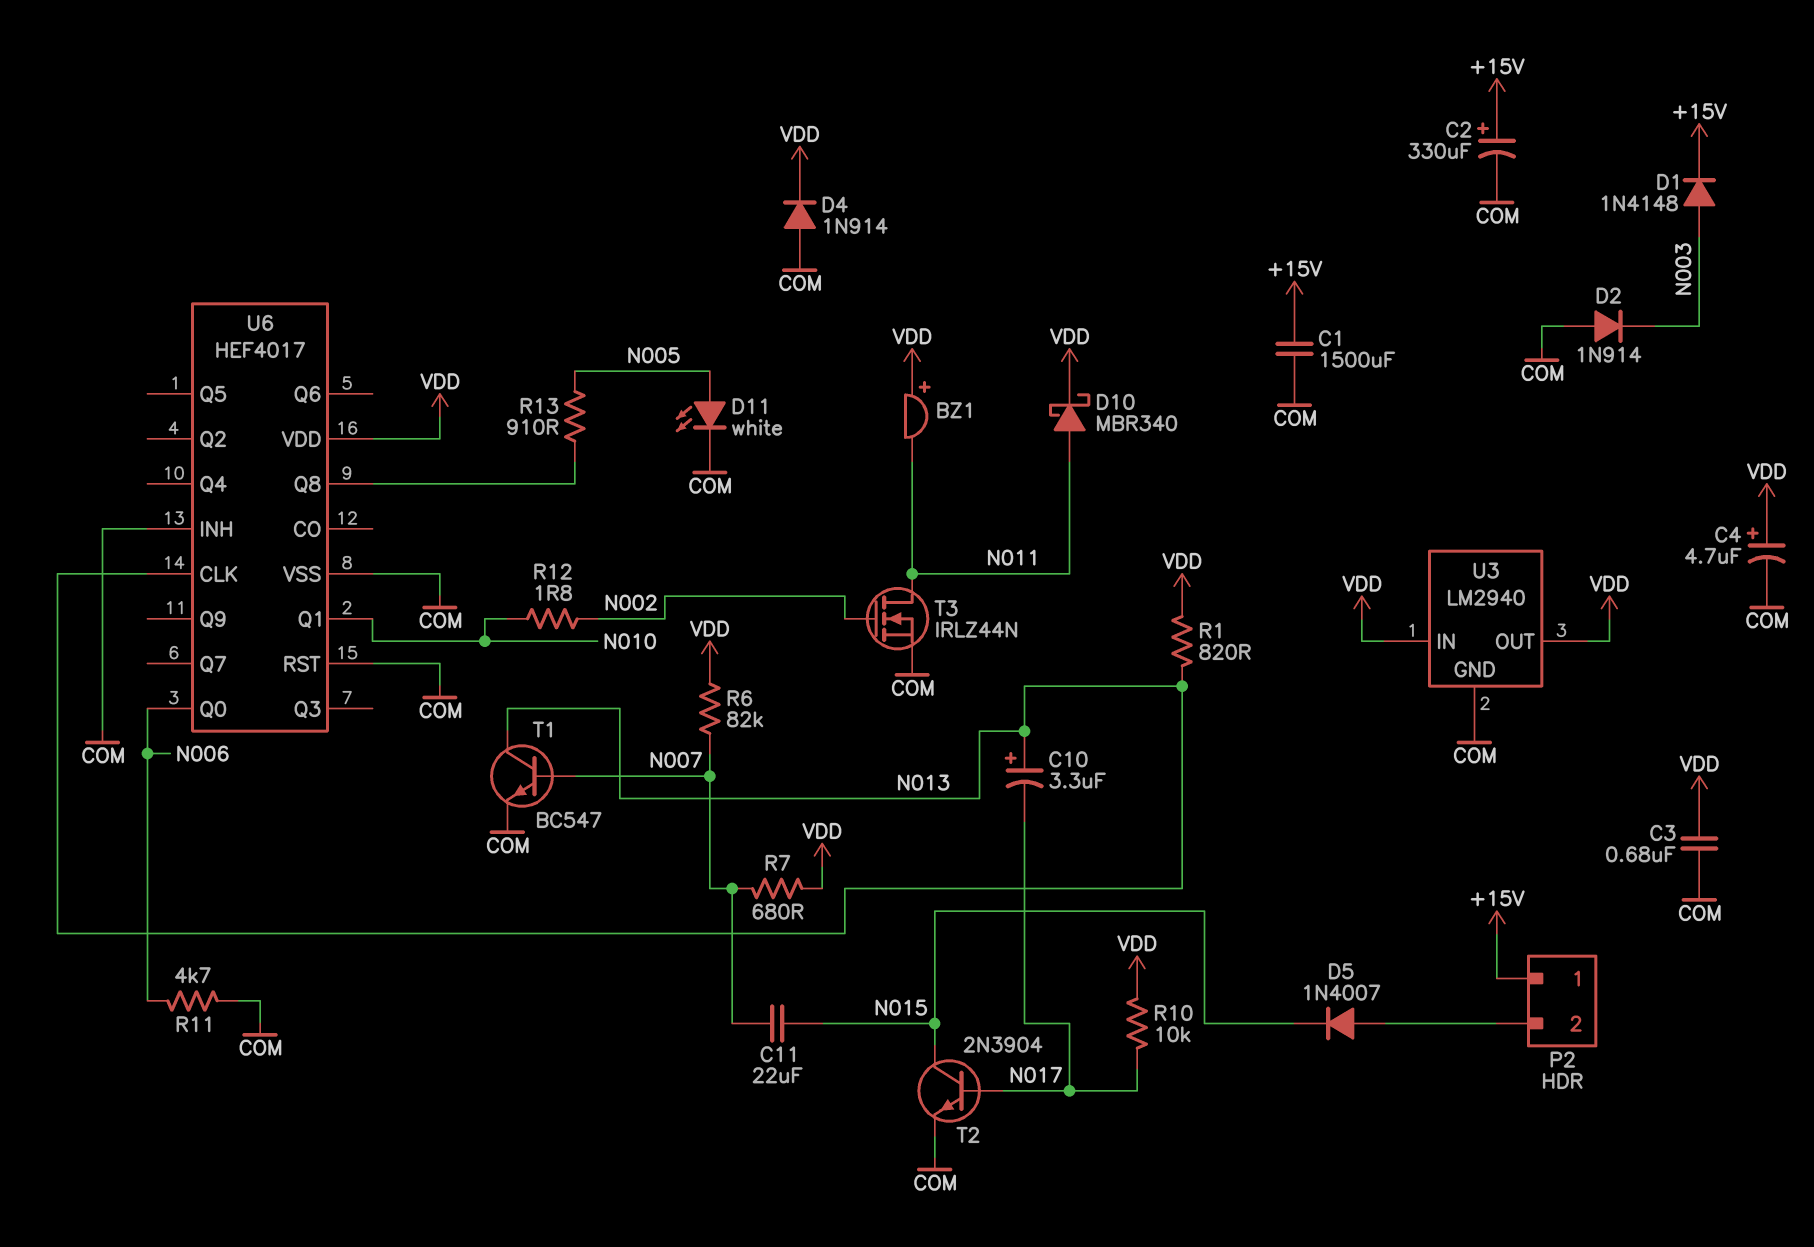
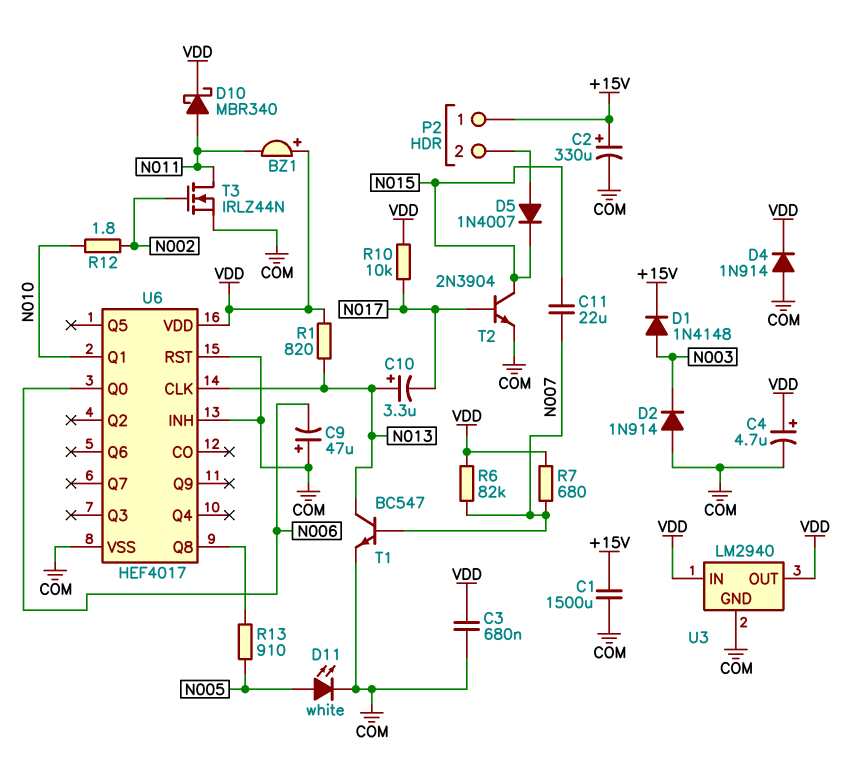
C9: none -> 47uF (plus COM, minus N006)
R11: 4.7k (COM, N006) -> none

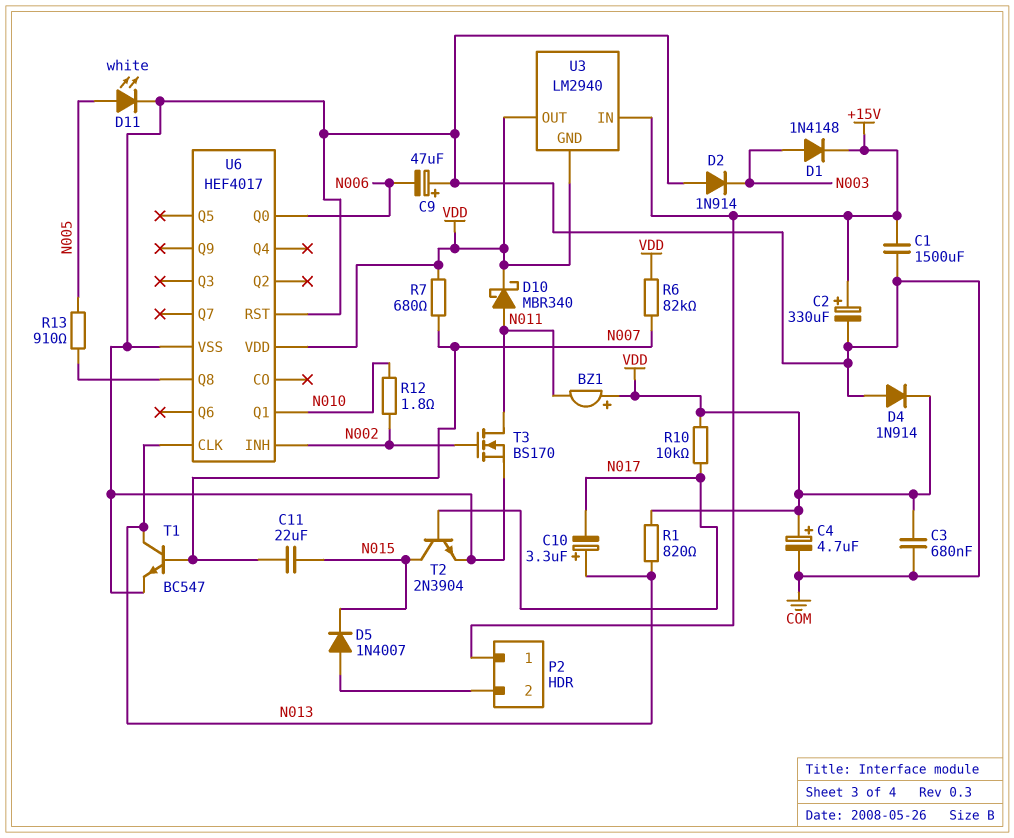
T3: NMOS IRLZ44N (G N002, D N011, S COM) -> NMOS BS170 (G N002, D N011, S COM)
U3 pin GND: COM -> VDD
U3 pin IN: VDD -> +15V
U6 pin INH: COM -> N002

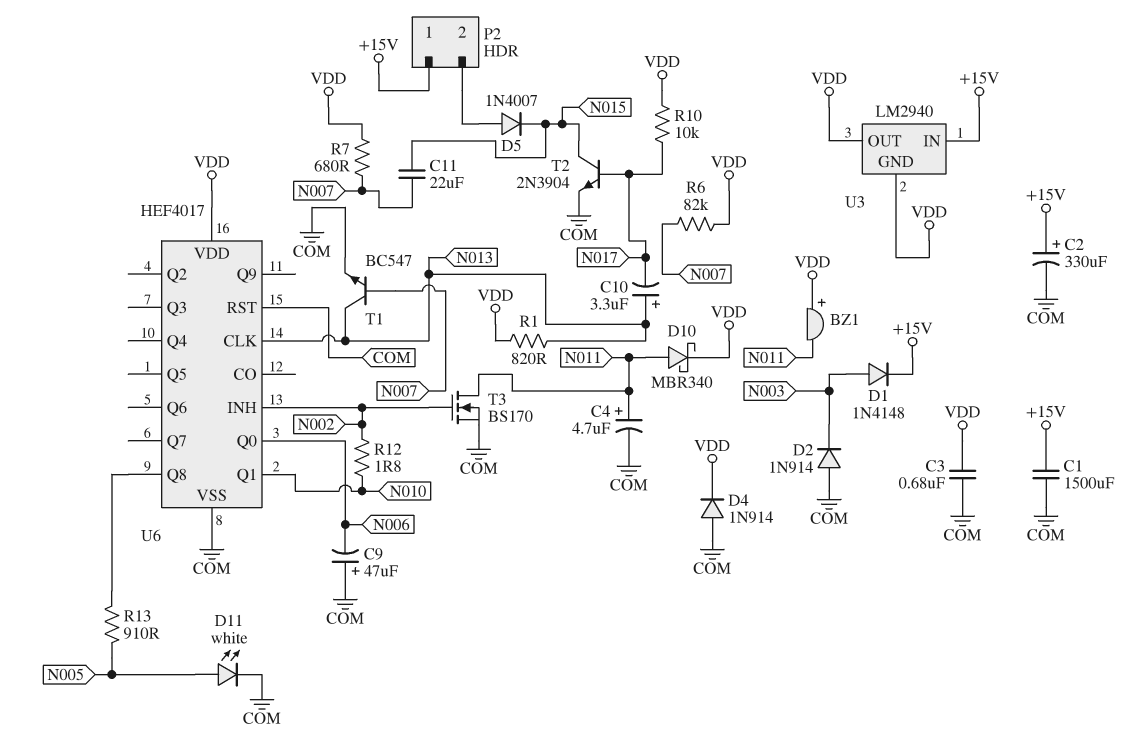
C4: 4.7uF (plus VDD, minus COM) -> 4.7uF (plus N011, minus COM)

